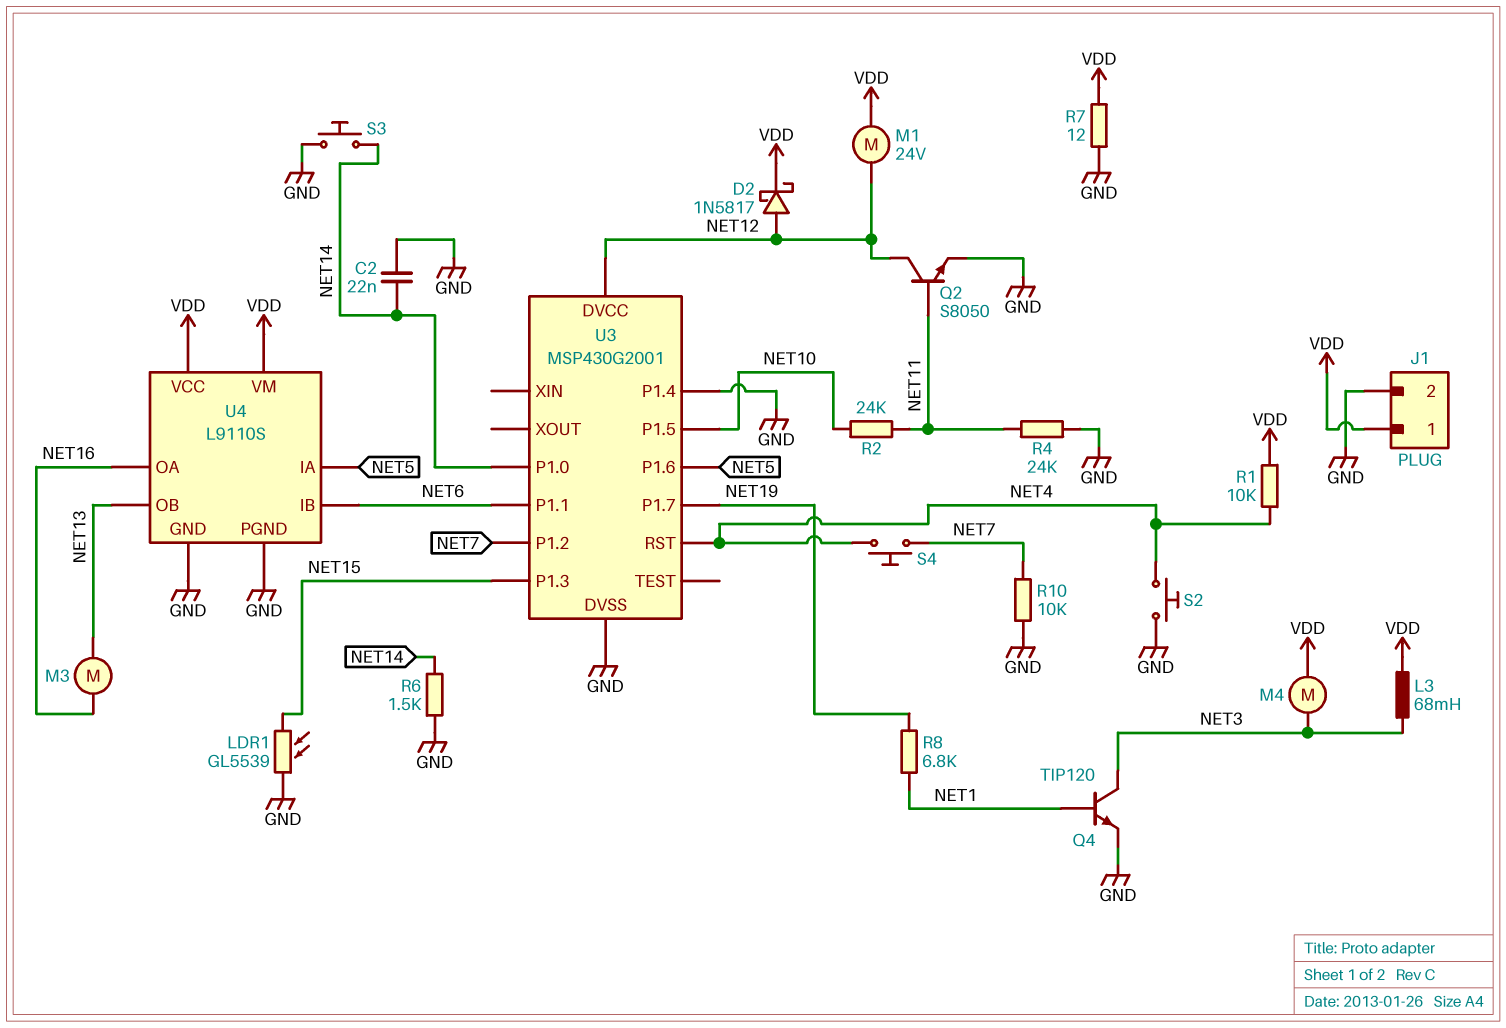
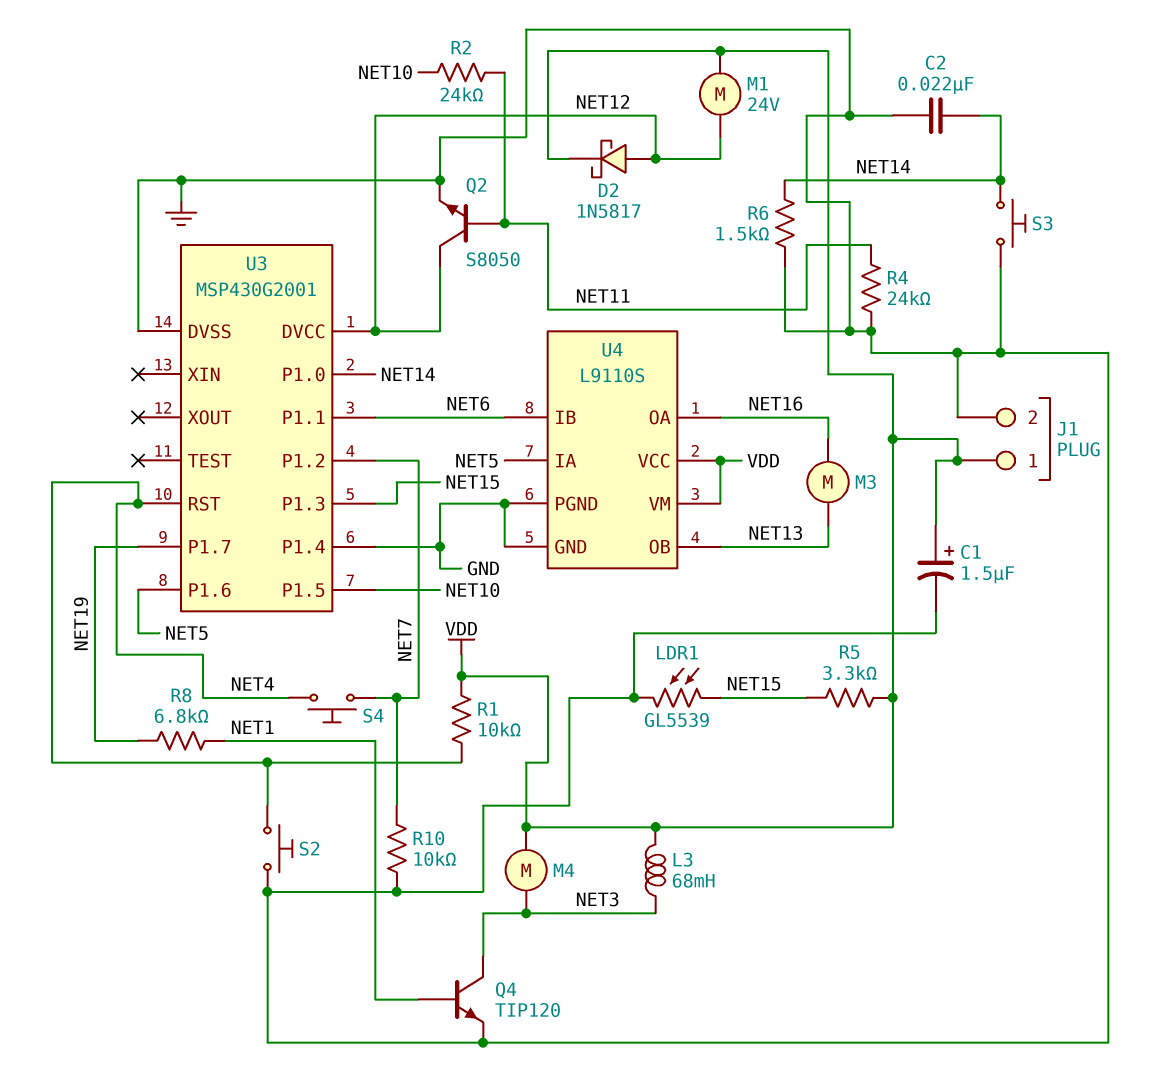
C1: none -> 1.5uF (plus VDD, minus GND)
R5: none -> 3.3k (NET15, VDD)
R7: 12 (GND, VDD) -> none

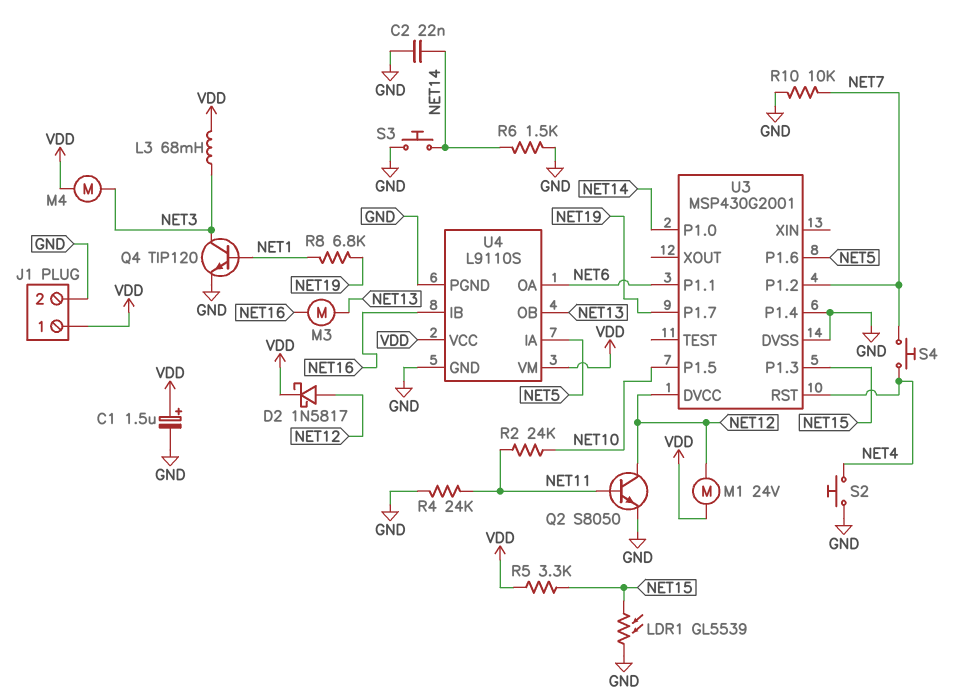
R1: 10k (NET4, VDD) -> none
U4 pin IB: NET6 -> NET16
U4 pin OA: NET16 -> NET6

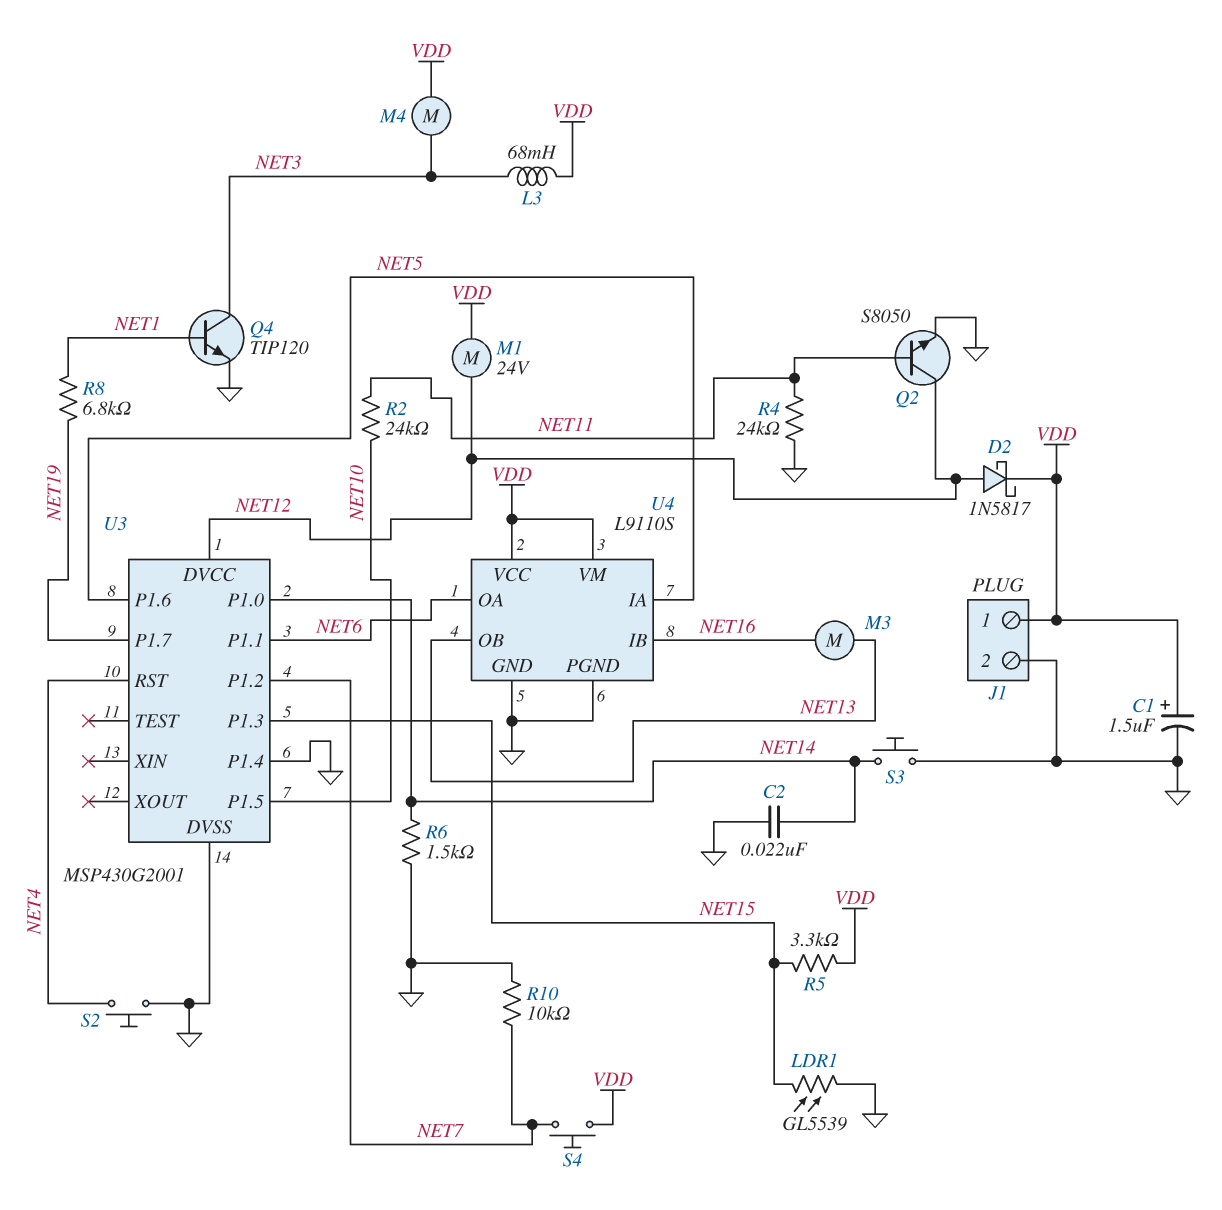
S4: button (NET4, NET7) -> button (NET7, VDD)

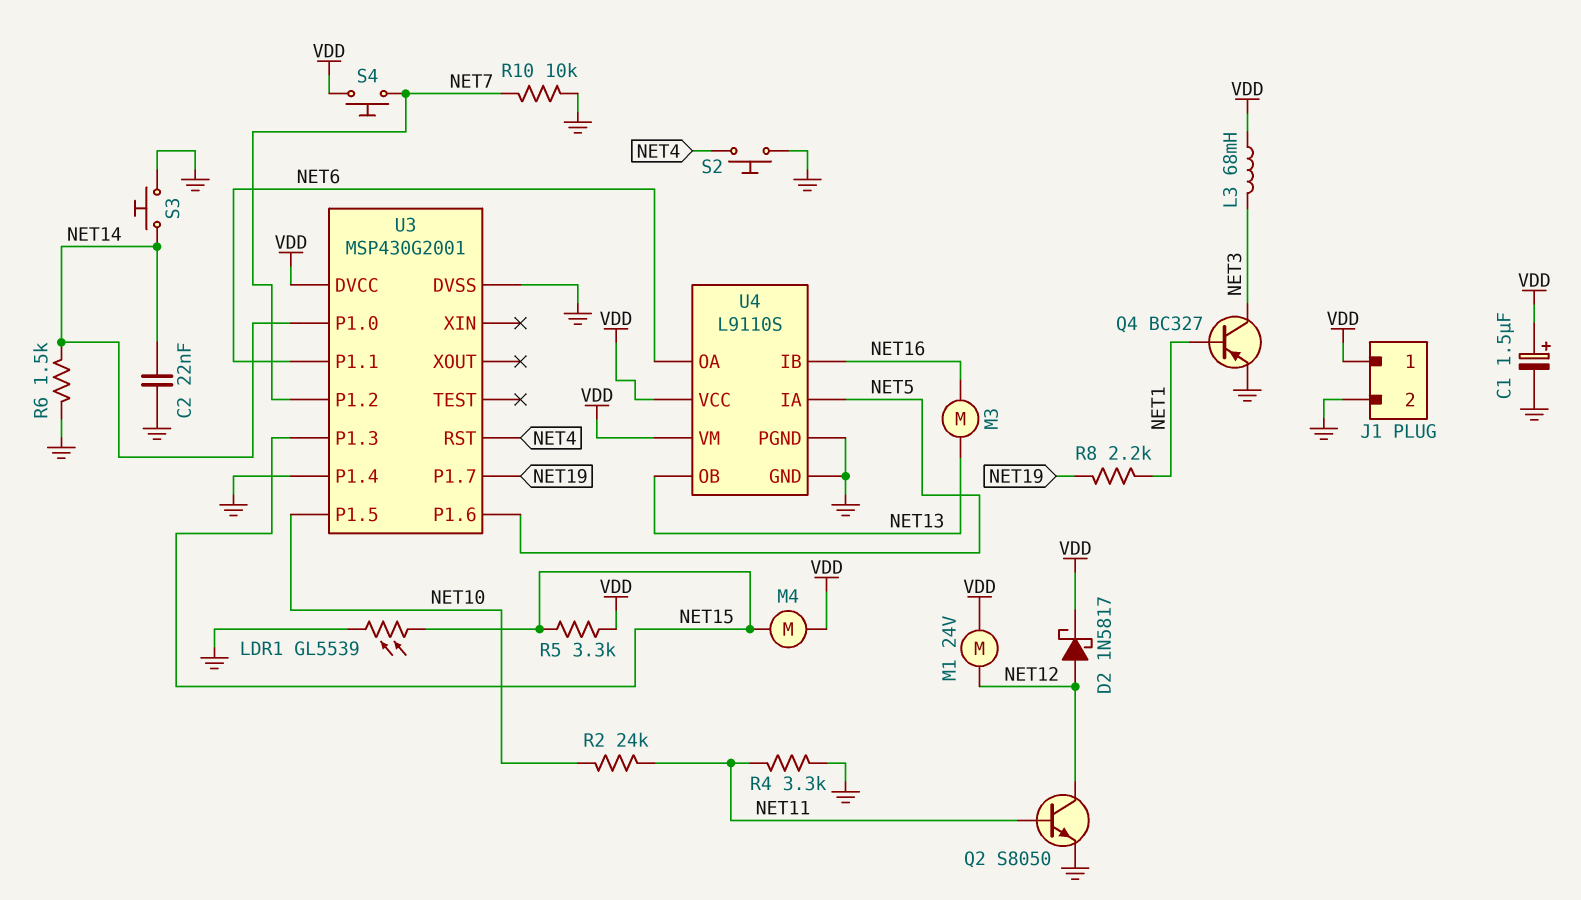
M4: motor (NET3, VDD) -> motor (NET15, VDD)
Q4: NPN TIP120 (B NET1, C NET3, E GND) -> PNP BC327 (B NET1, C NET3, E GND)
R4: 24k (GND, NET11) -> 3.3k (GND, NET11)
R8: 6.8k (NET1, NET19) -> 2.2k (NET1, NET19)
U3 pin DVCC: NET12 -> VDD

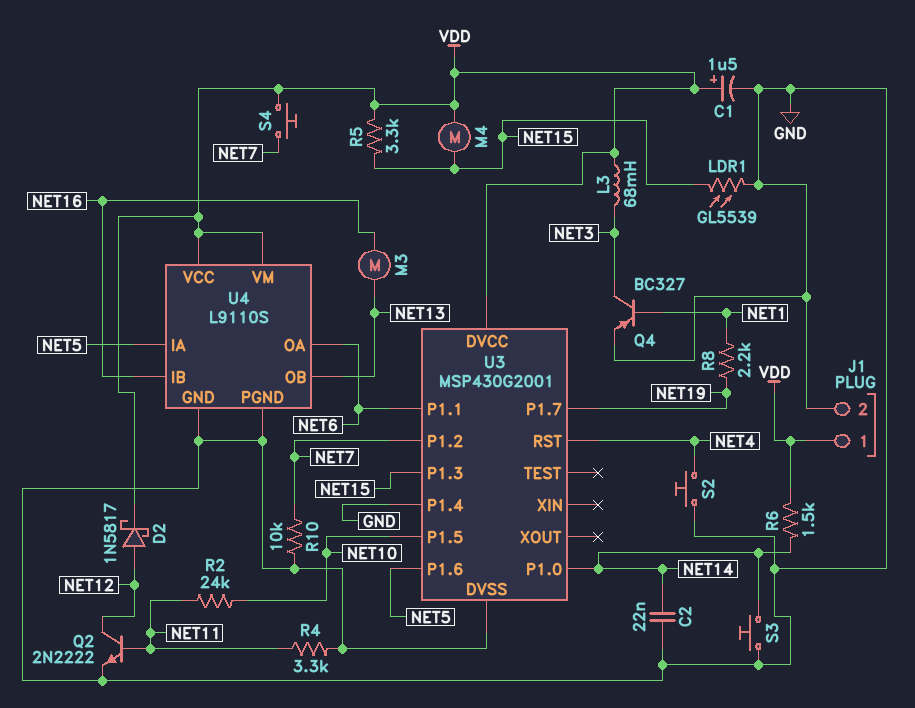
M1: motor 24V (NET12, VDD) -> none
Q2: NPN S8050 (B NET11, C NET12, E GND) -> NPN 2N2222 (B NET11, C NET12, E GND)
R6: 1.5k (GND, NET14) -> 1.5k (NET14, VDD)

